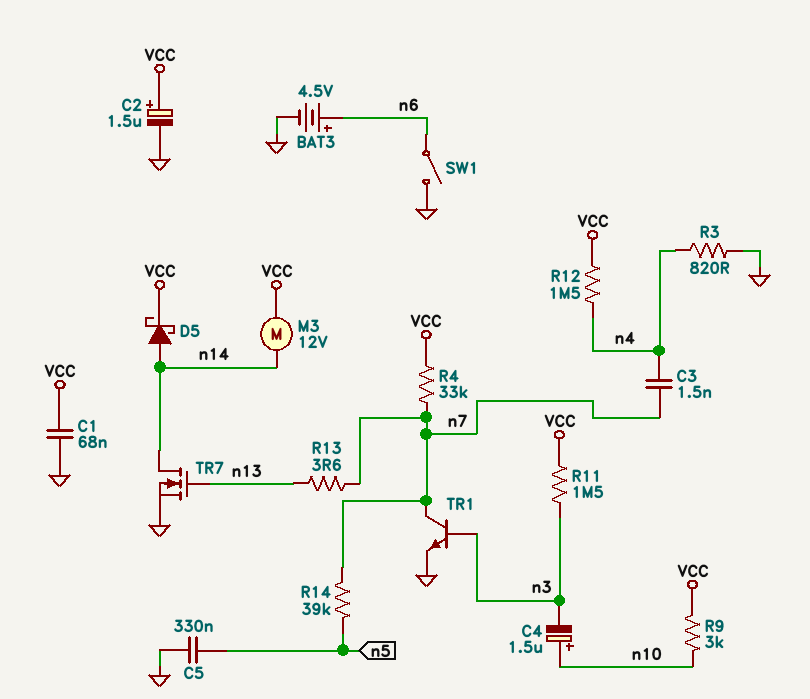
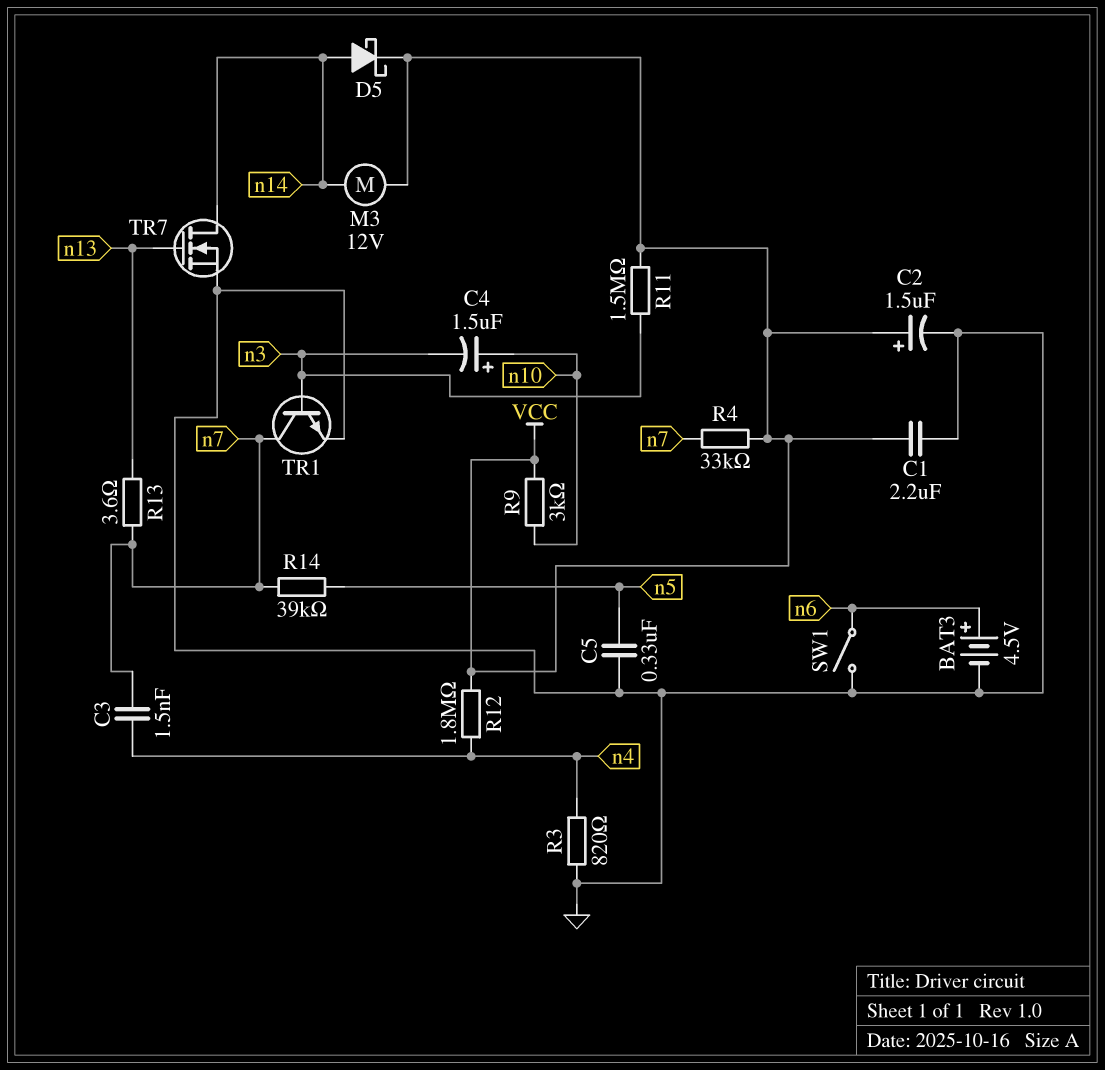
C1: 68nF (GND, VCC) -> 2.2uF (GND, VCC)
R12: 1.5M (VCC, n4) -> 1.8M (VCC, n4)

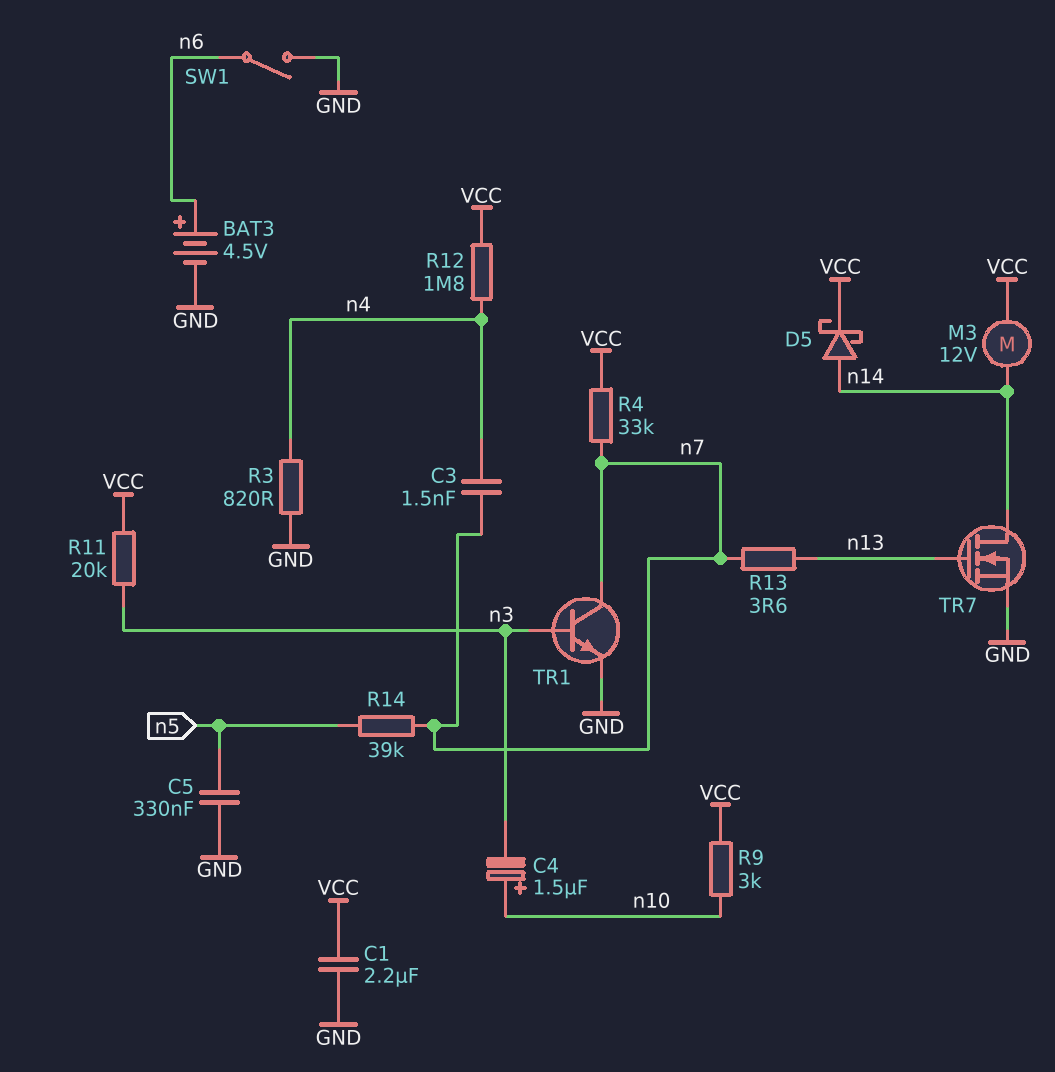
C2: 1.5uF (plus VCC, minus GND) -> none
R11: 1.5M (VCC, n3) -> 20k (VCC, n3)

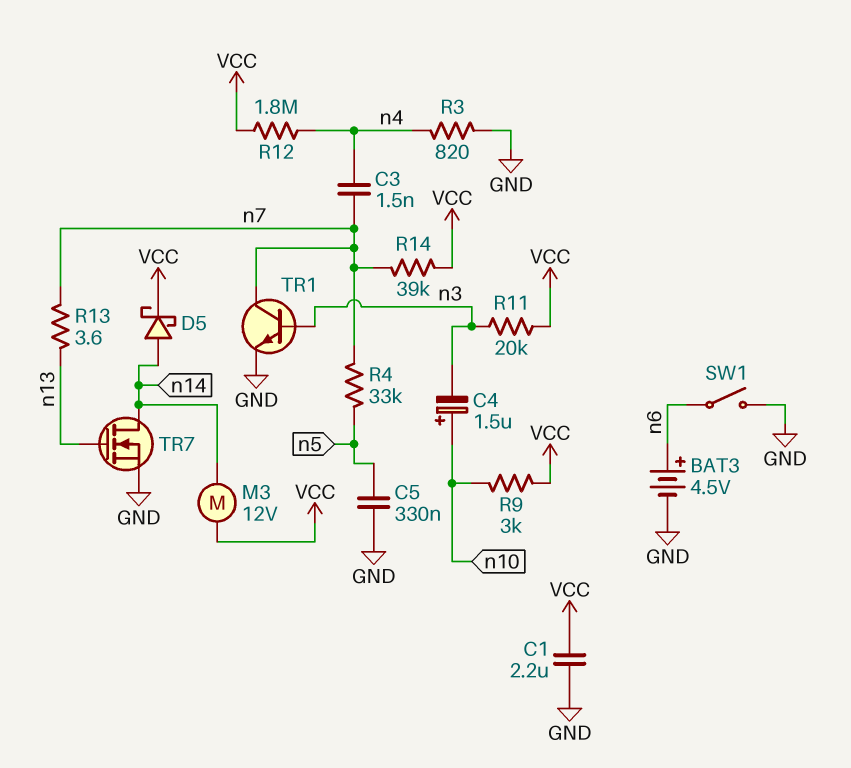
R4: 33k (VCC, n7) -> 33k (n5, n7)
R14: 39k (n5, n7) -> 39k (VCC, n7)

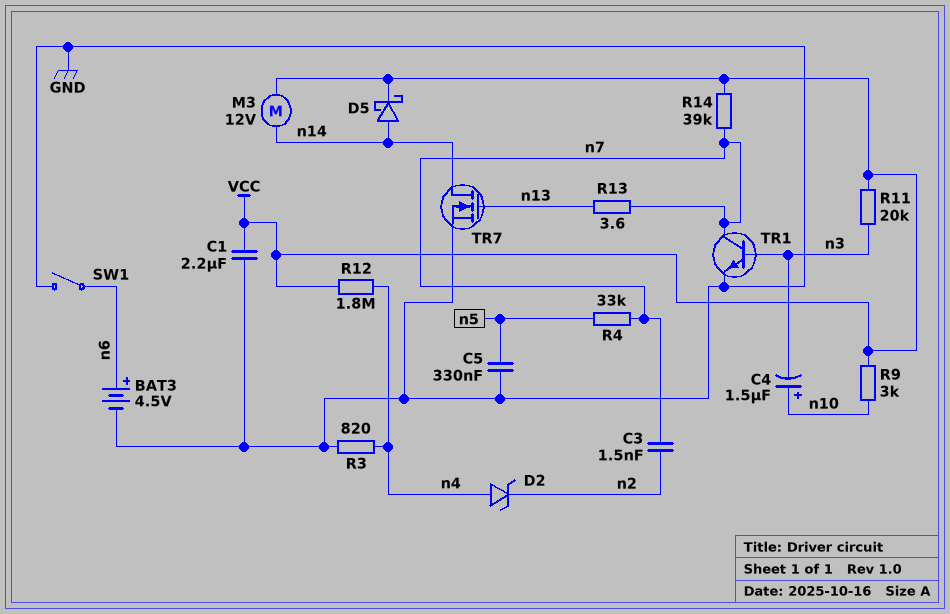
C3: 1.5nF (n4, n7) -> 1.5nF (n2, n7)
D2: none -> zener (A n4, K n2)

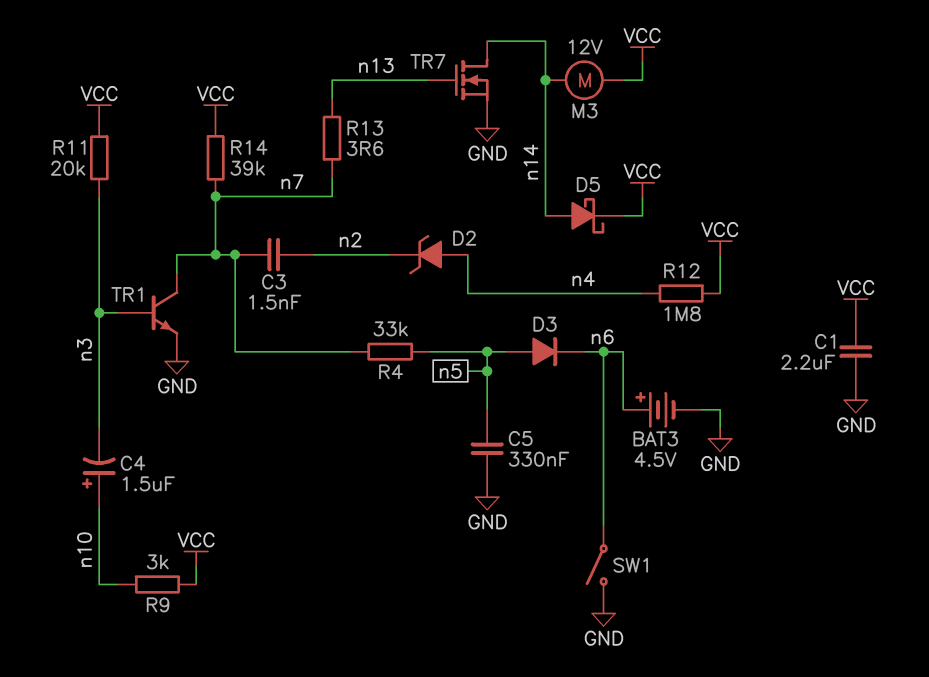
D3: none -> diode (A n5, K n6)
R3: 820 (GND, n4) -> none

